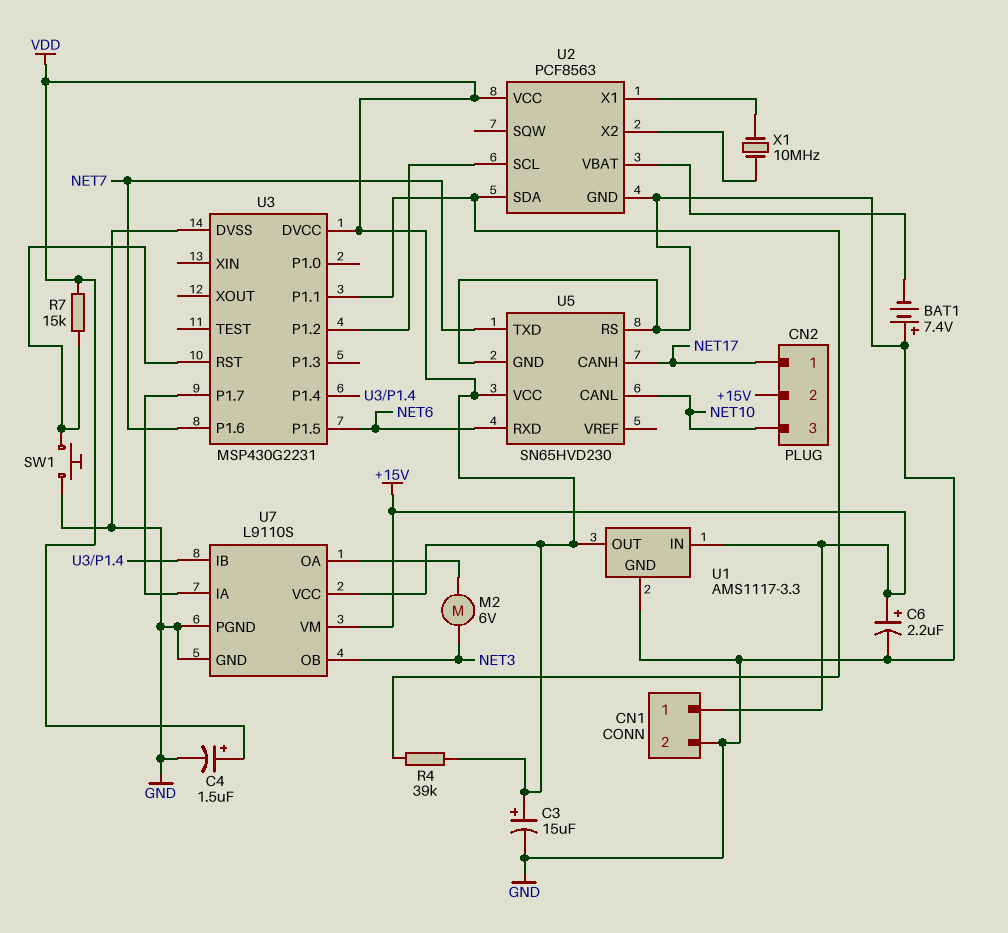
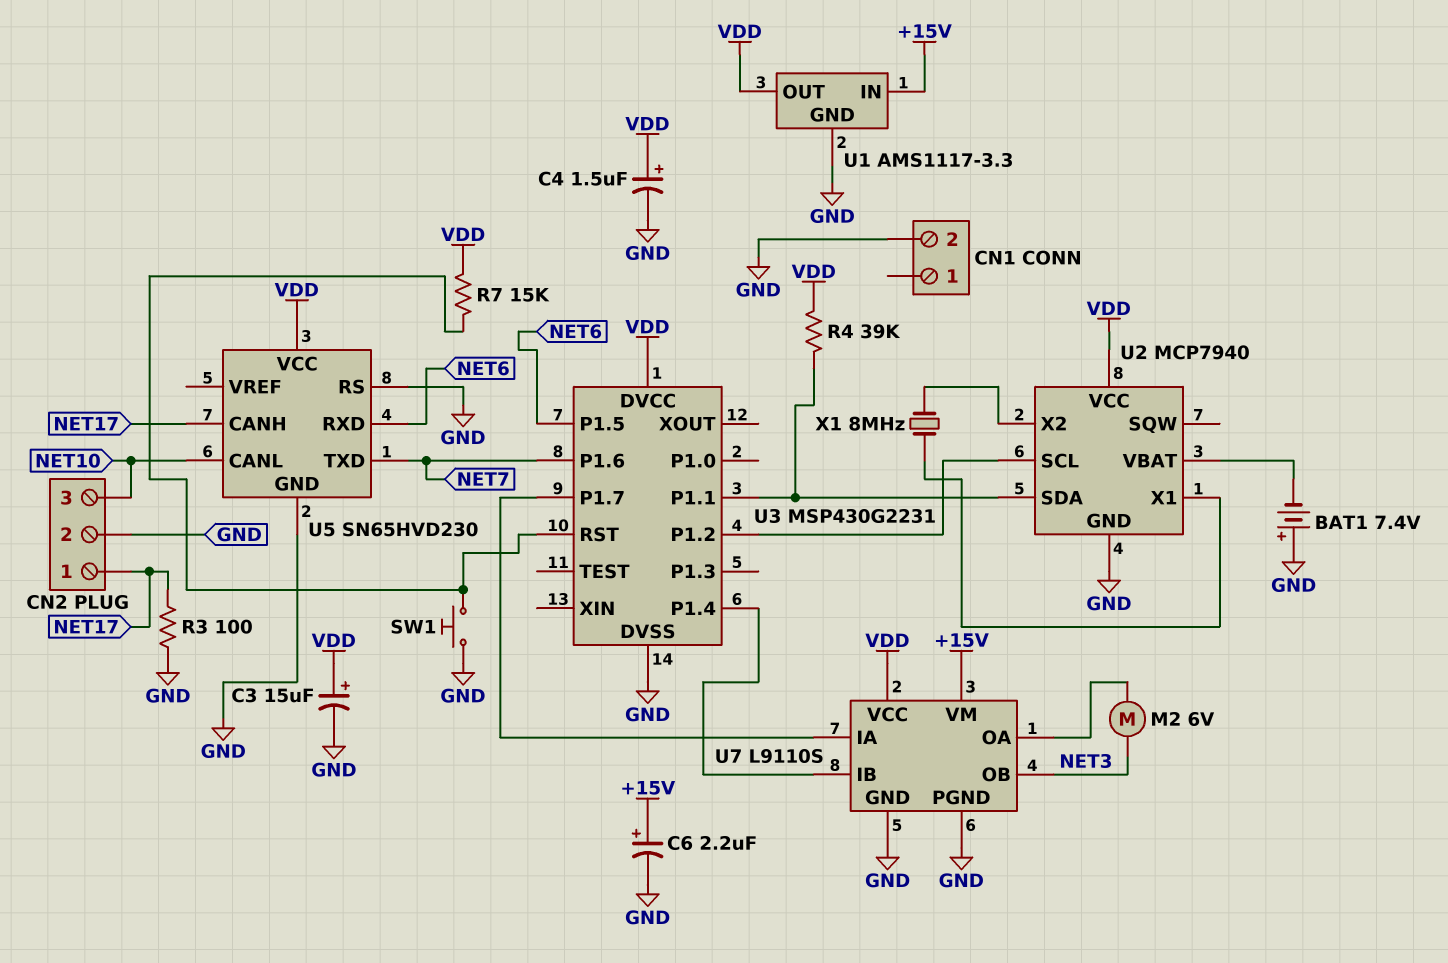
CN1 pin 1: +15V -> none
CN2 pin 2: +15V -> GND
R3: none -> 100 (GND, NET17)
U2: PCF8563 -> MCP7940
X1: 10MHz (U2/X1, U2/X2) -> 8MHz (U2/X1, U2/X2)

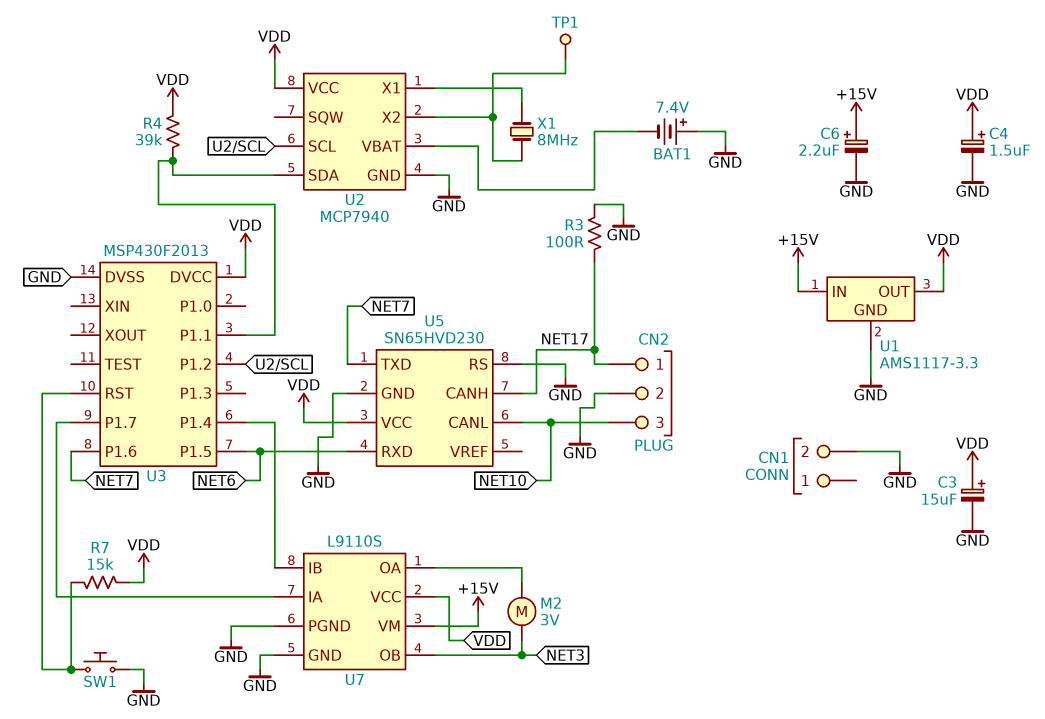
M2: motor 6V (NET3, U7/OA) -> motor 3V (NET3, U7/OA)
TP1: none -> test point (U2/X2)
U3: MSP430G2231 -> MSP430F2013

